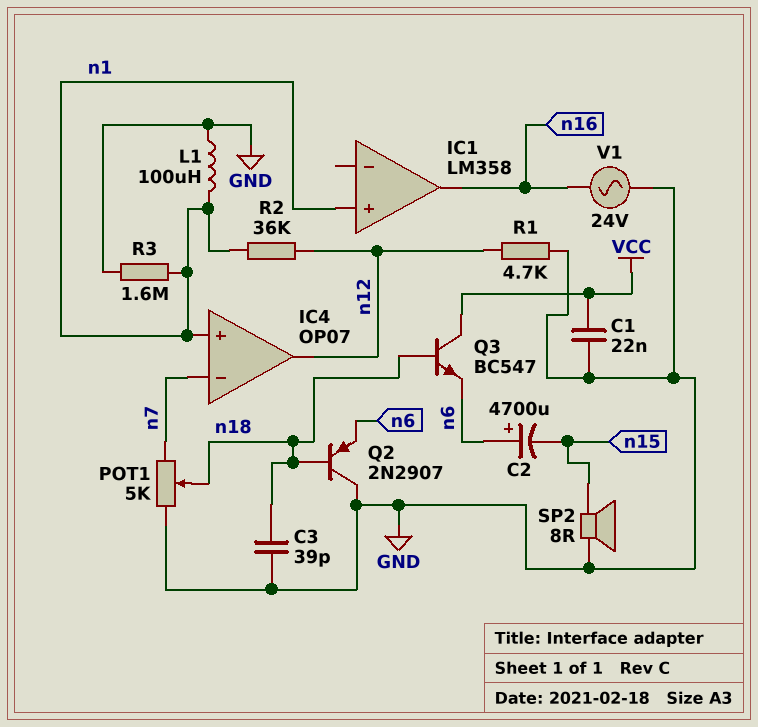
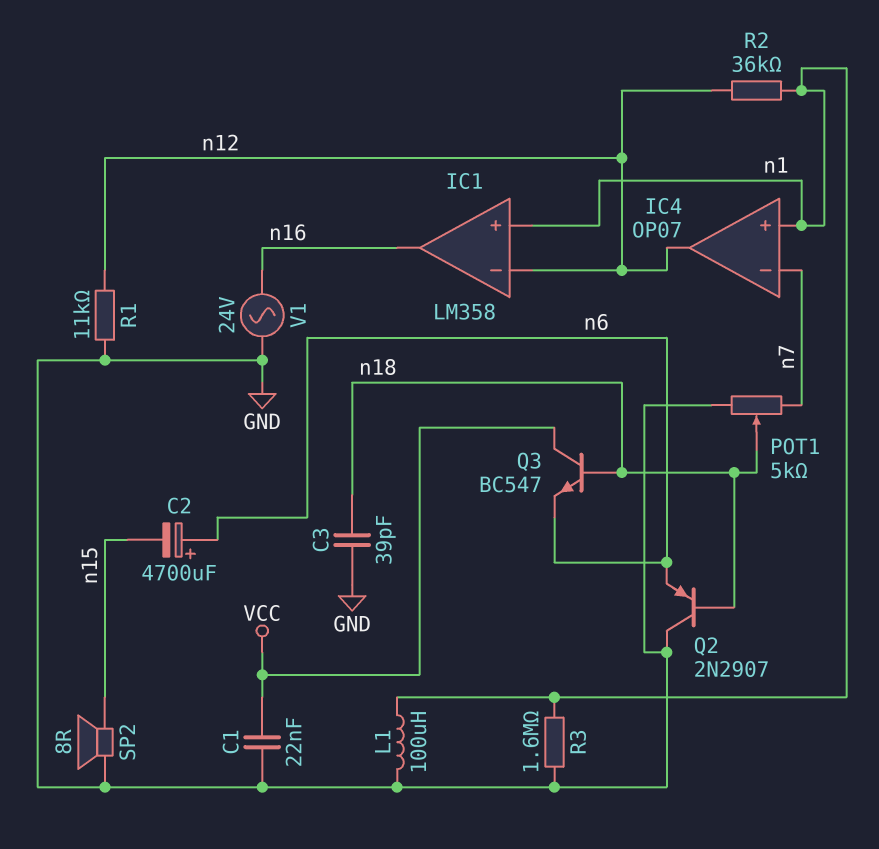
IC1 pin in-: none -> n12
R1: 4.7k (GND, n12) -> 11k (GND, n12)

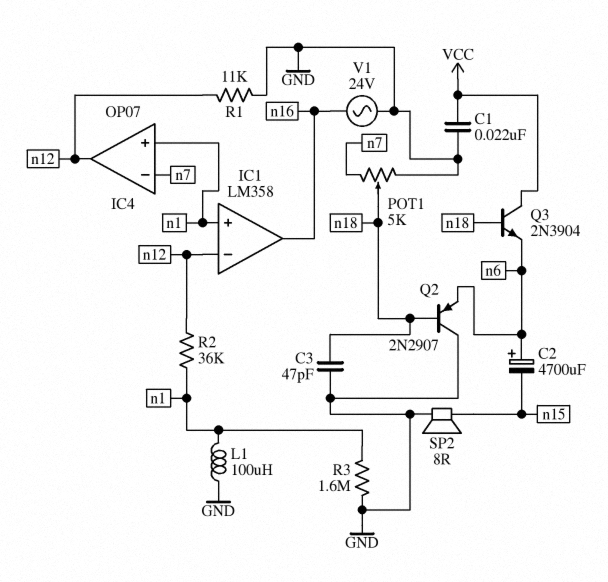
C3: 39pF (GND, n18) -> 47pF (GND, n18)
Q3: NPN BC547 (B n18, C VCC, E n6) -> NPN 2N3904 (B n18, C VCC, E n6)

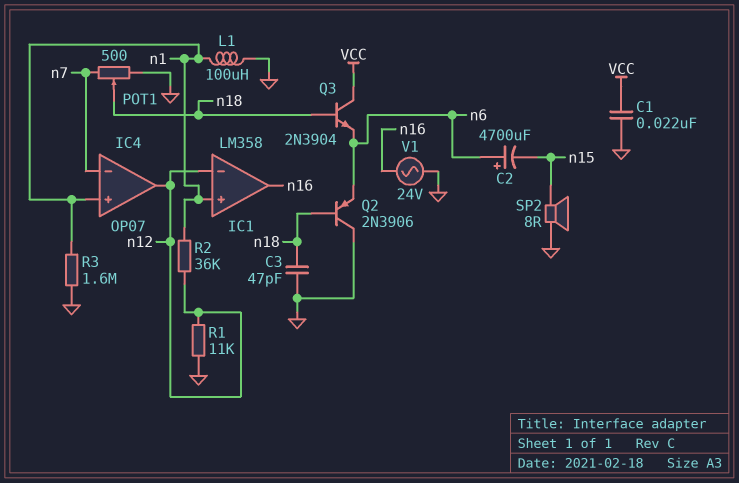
POT1: 5k (GND, n7, wiper n18) -> 500 (GND, n7, wiper n18)
Q2: PNP 2N2907 (B n18, C GND, E n6) -> PNP 2N3906 (B n18, C GND, E n6)

